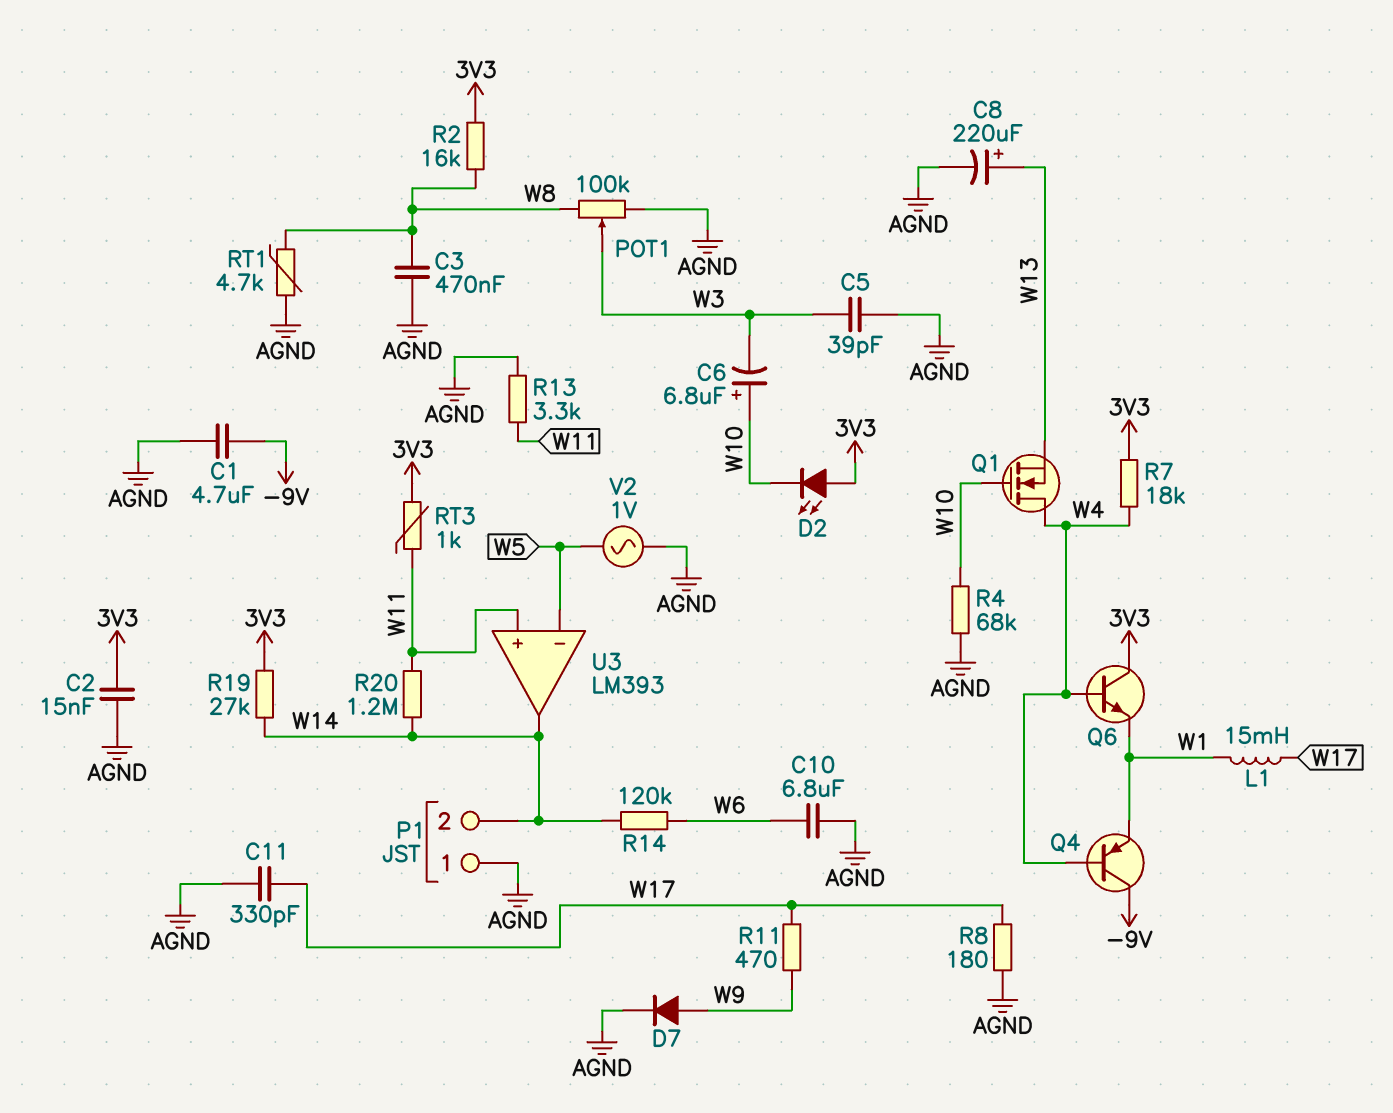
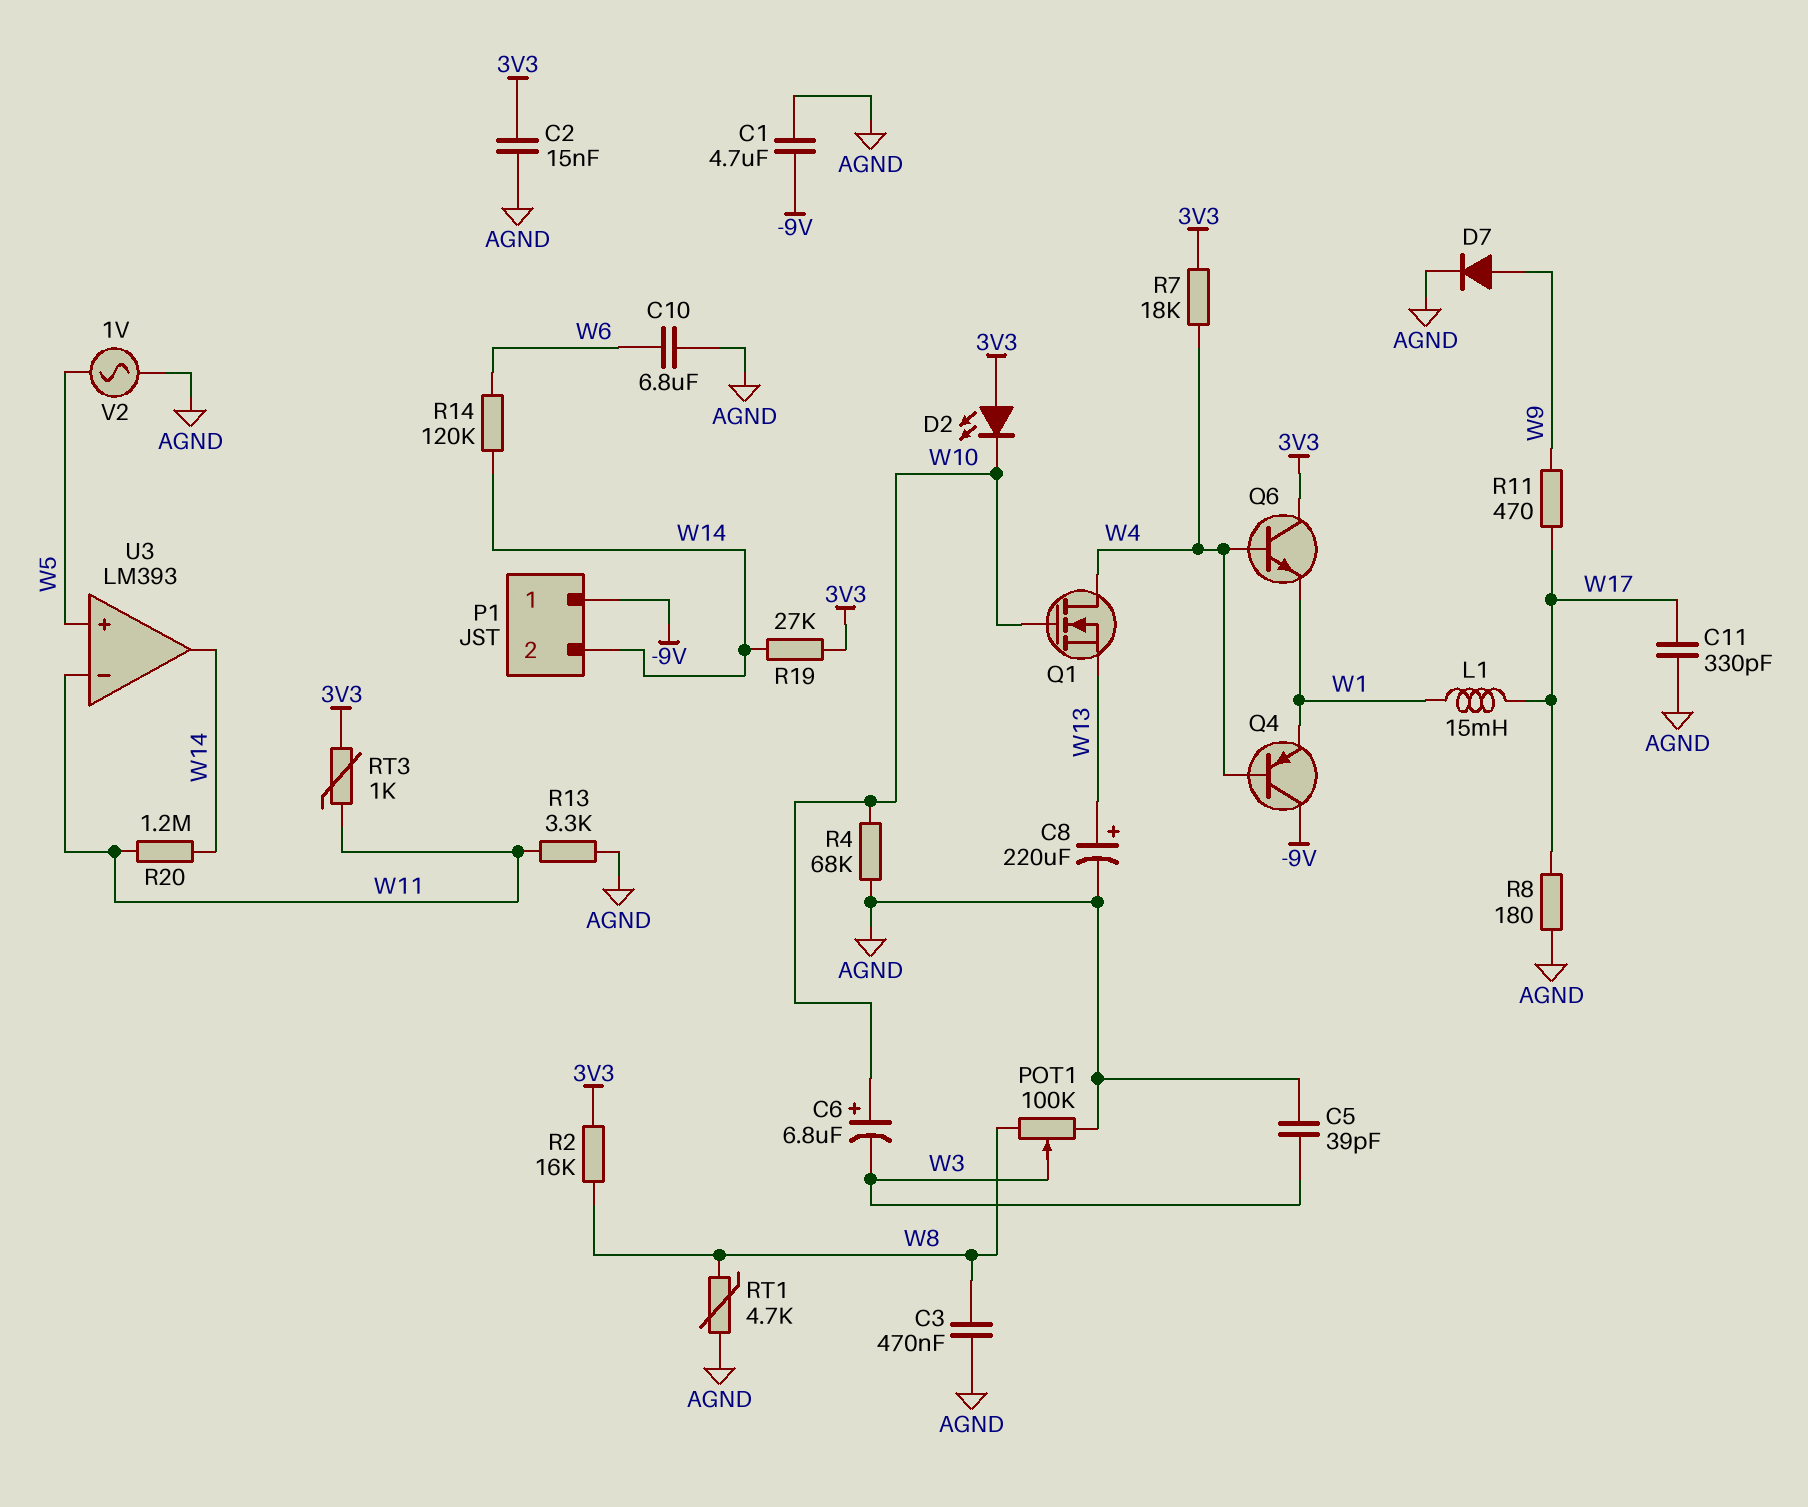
P1 pin 1: AGND -> -9V
U3 pin in+: W11 -> W5
U3 pin in-: W5 -> W11

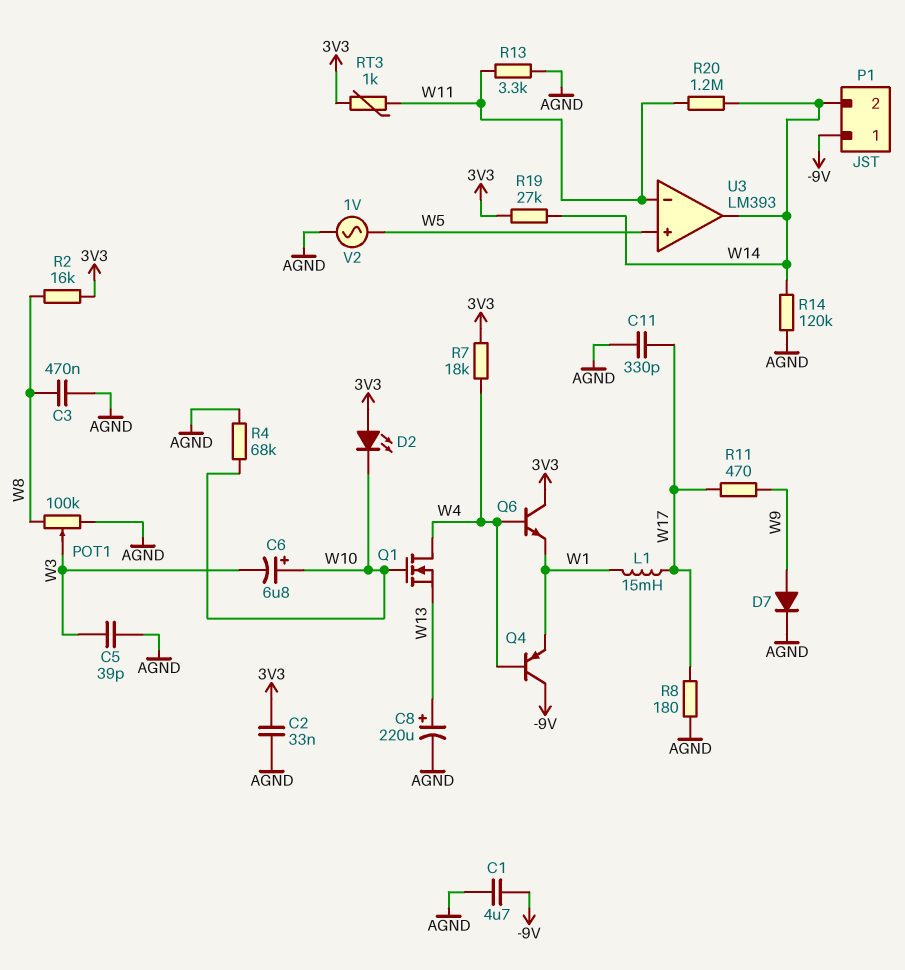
C2: 15nF (3V3, AGND) -> 33nF (3V3, AGND)
C10: 6.8uF (AGND, W6) -> none
R14: 120k (W6, W14) -> 120k (AGND, W14)
RT1: 4.7k (AGND, W8) -> none

